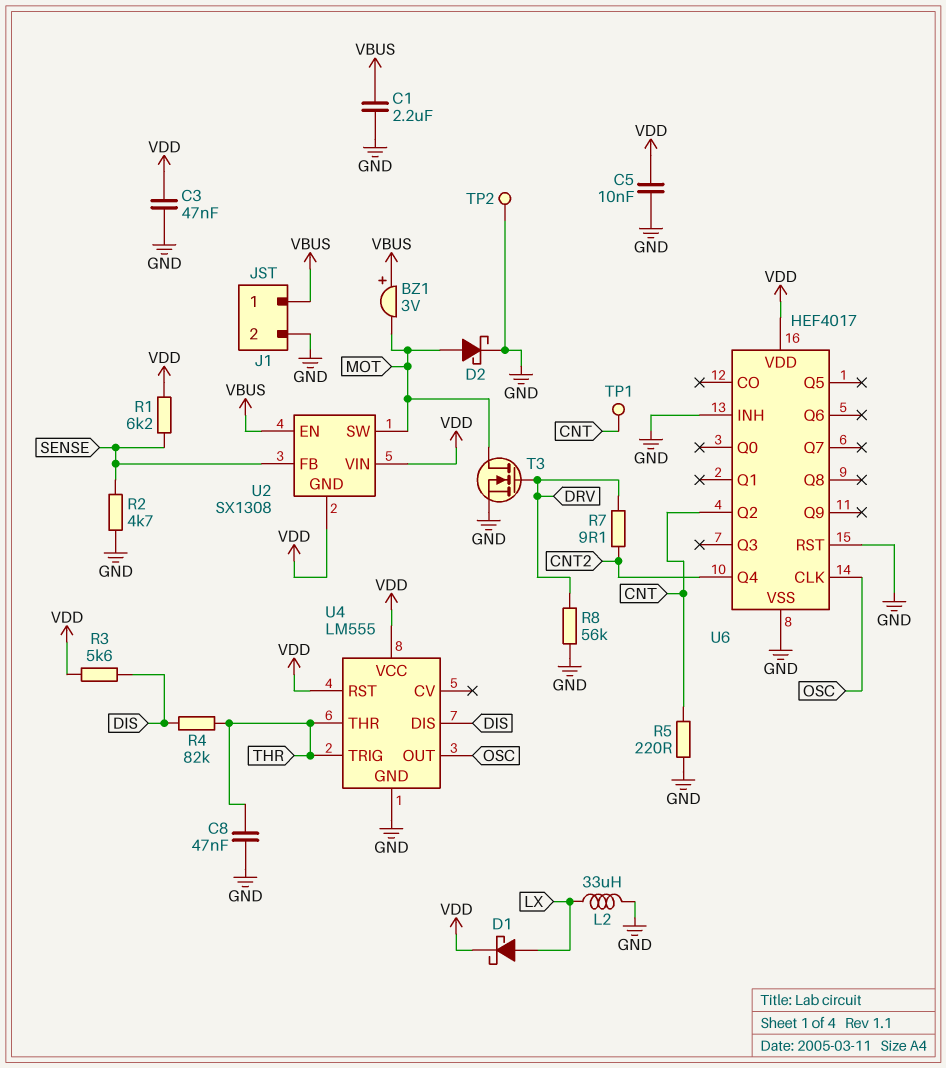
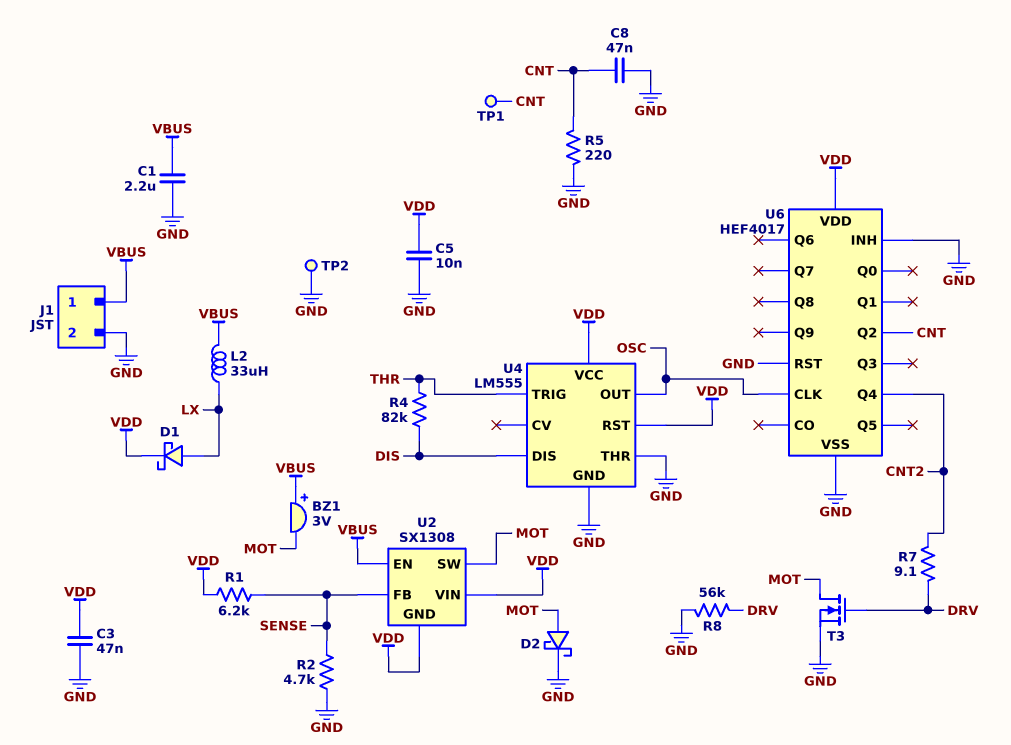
C8: 47nF (GND, THR) -> 47nF (CNT, GND)
L2: 33uH (GND, LX) -> 33uH (LX, VBUS)
R3: 5.6k (DIS, VDD) -> none
U4 pin THR: THR -> GND

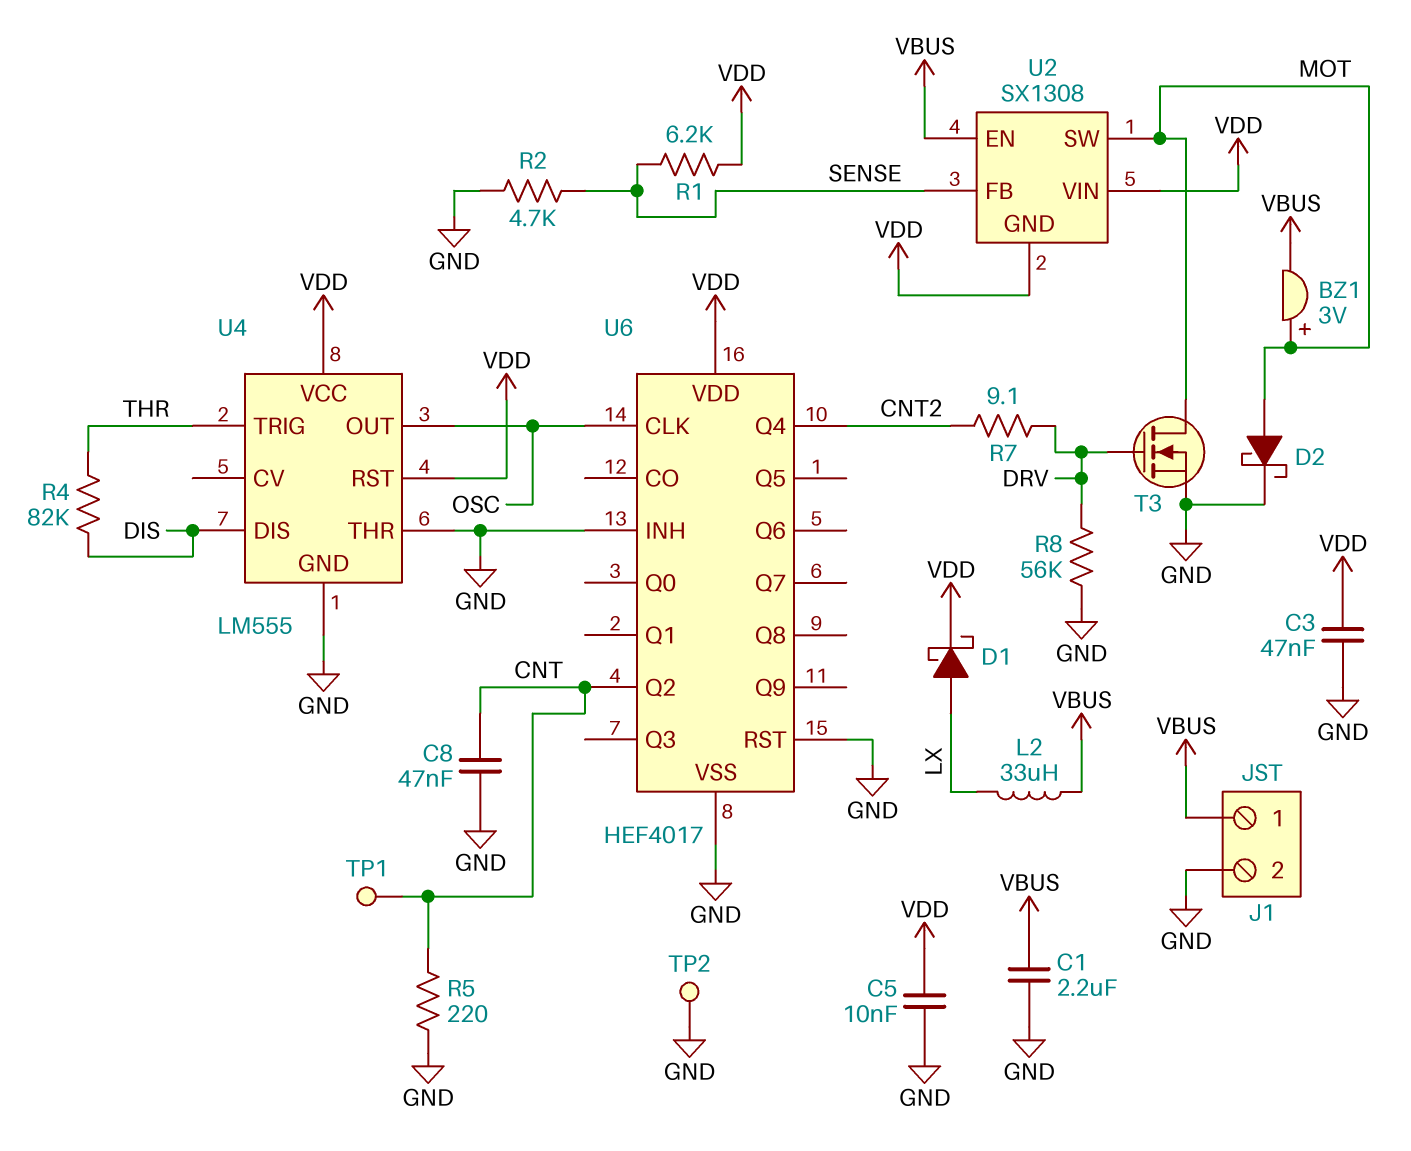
BZ1: buzzer 3V (plus VBUS, minus MOT) -> buzzer 3V (plus MOT, minus VBUS)

